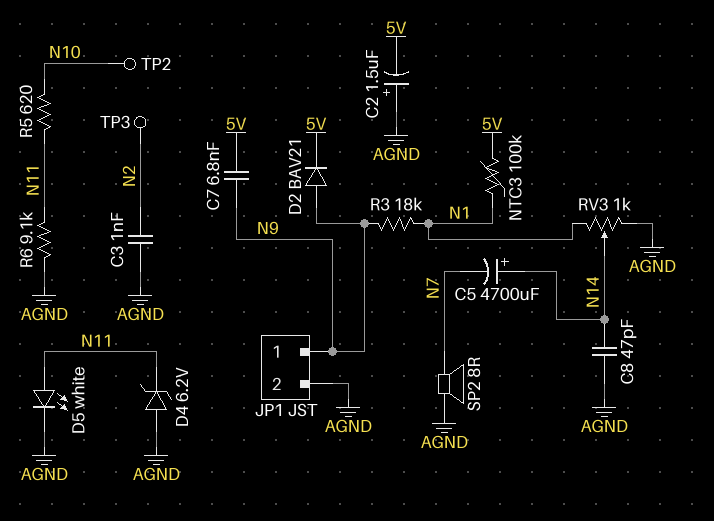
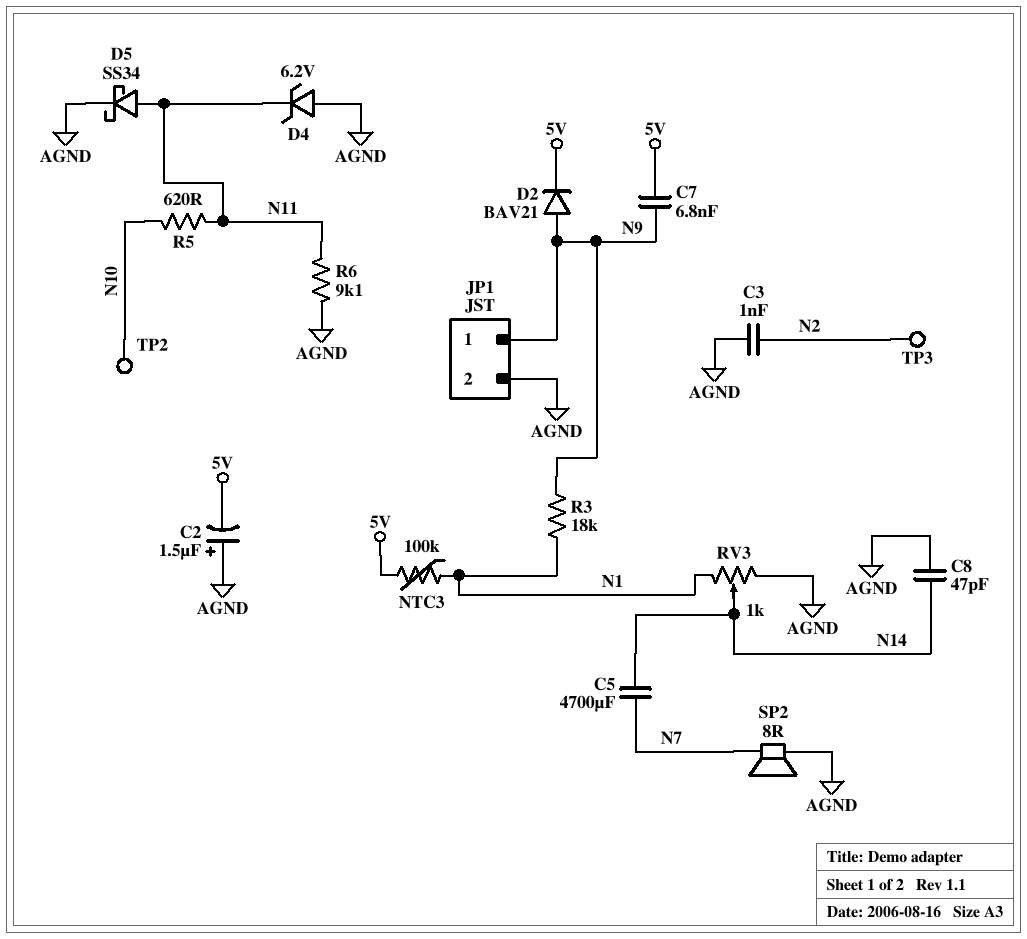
C5: 4700uF (plus N14, minus N7) -> 4700uF (N7, N14)
D5: LED white (A N11, K AGND) -> schottky SS34 (A N11, K AGND)

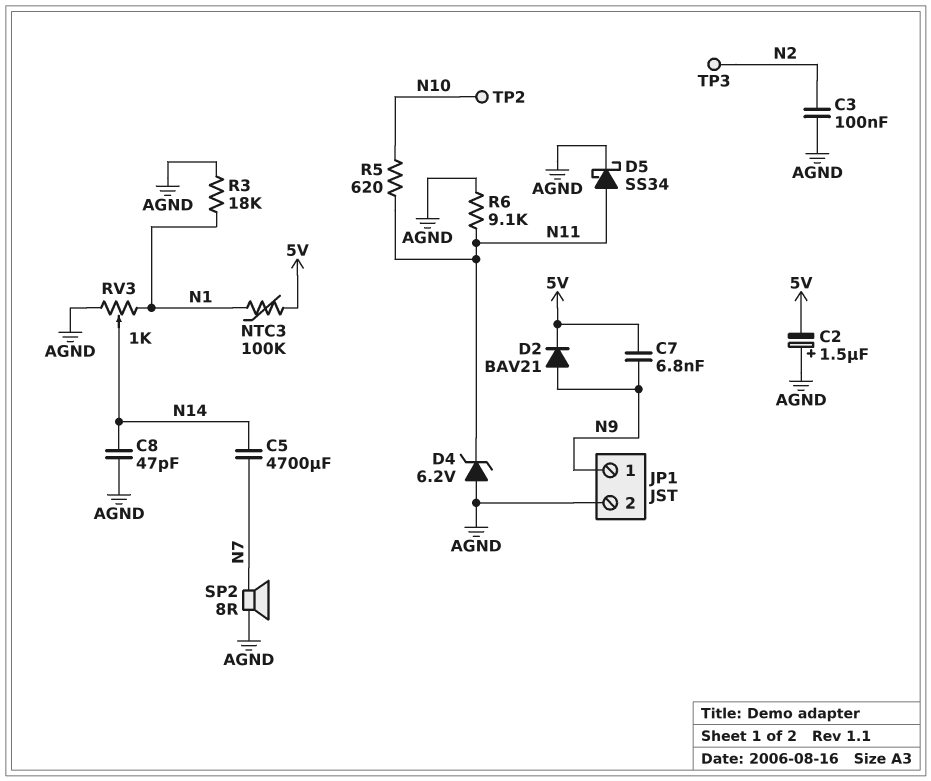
C3: 1nF (AGND, N2) -> 100nF (AGND, N2)
R3: 18k (N1, N9) -> 18k (AGND, N1)

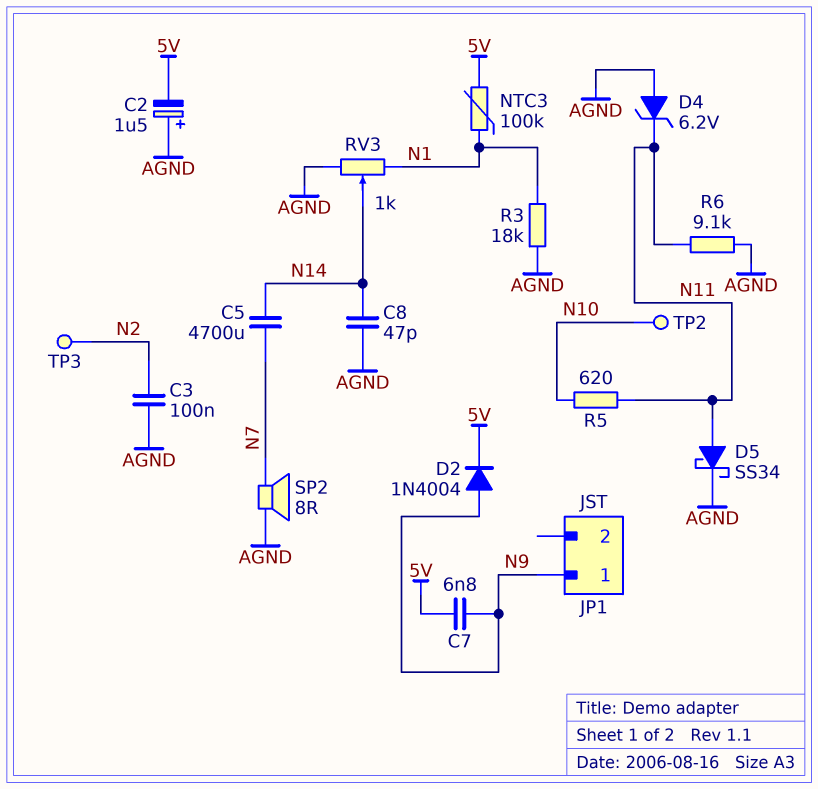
D2: diode BAV21 (A N9, K 5V) -> diode 1N4004 (A N9, K 5V)
JP1 pin 2: AGND -> none

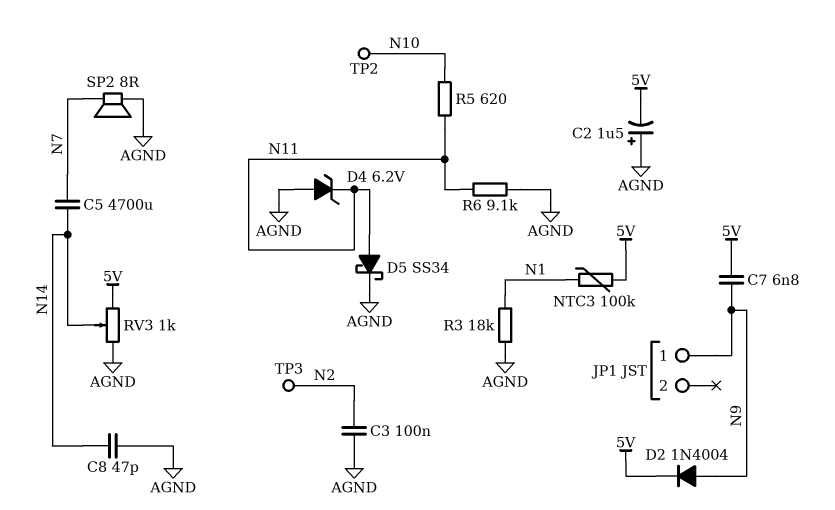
RV3: 1k (AGND, N1, wiper N14) -> 1k (5V, AGND, wiper N14)

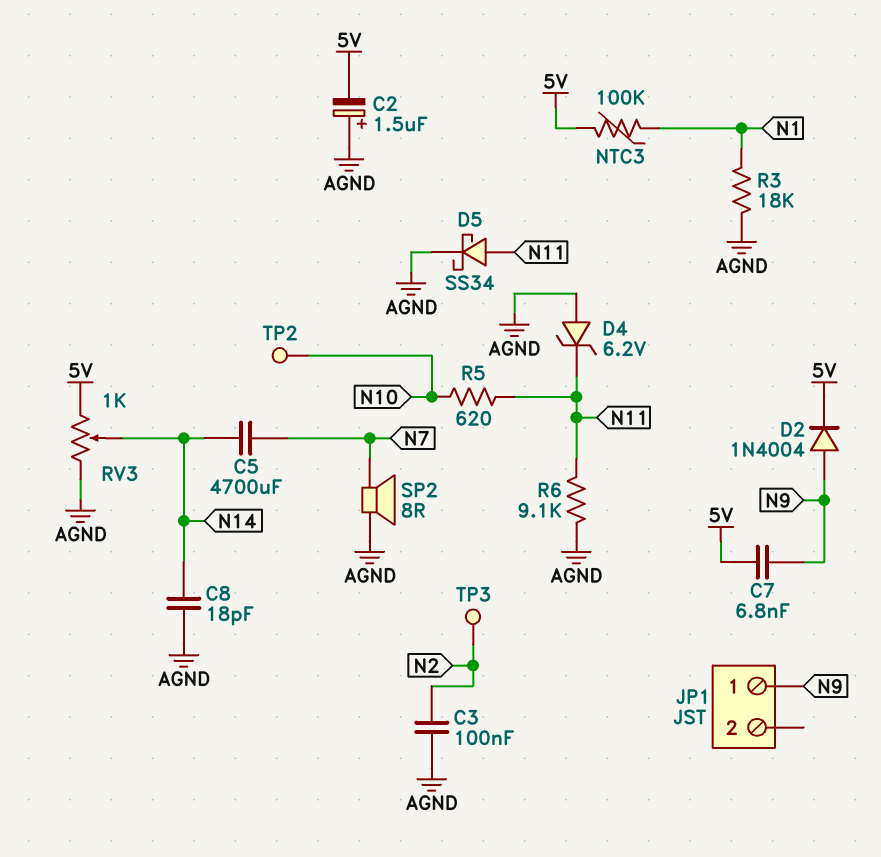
C8: 47pF (AGND, N14) -> 18pF (AGND, N14)

